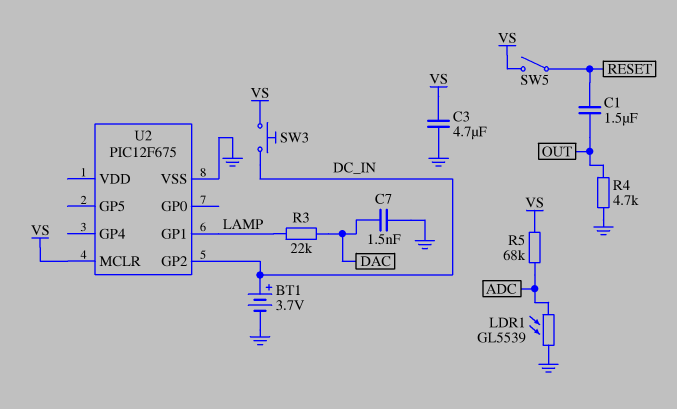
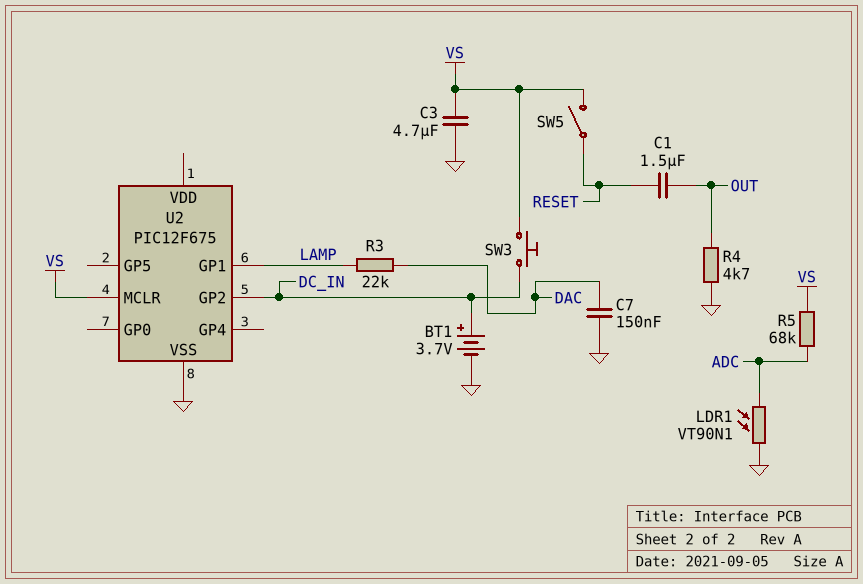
C7: 1.5nF (DAC, GND) -> 150nF (DAC, GND)
LDR1: GL5539 (ADC, GND) -> VT90N1 (ADC, GND)

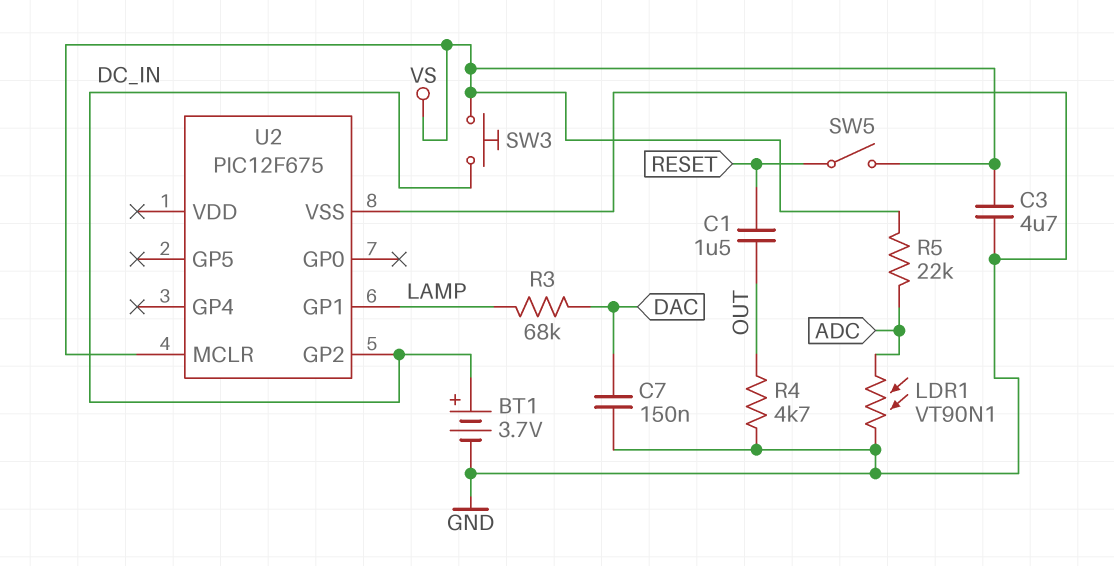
R3: 22k (DAC, LAMP) -> 68k (DAC, LAMP)
R5: 68k (ADC, VS) -> 22k (ADC, VS)

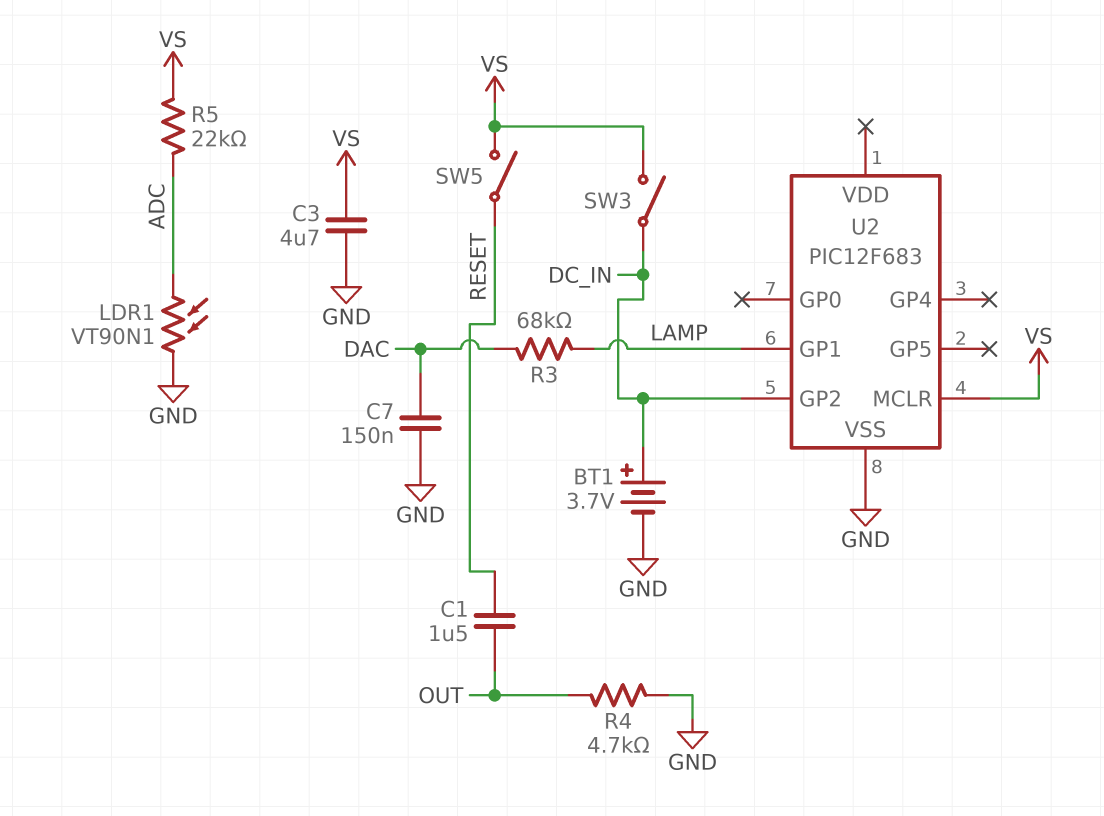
SW3: button (DC_IN, VS) -> switch (DC_IN, VS)
U2: PIC12F675 -> PIC12F683

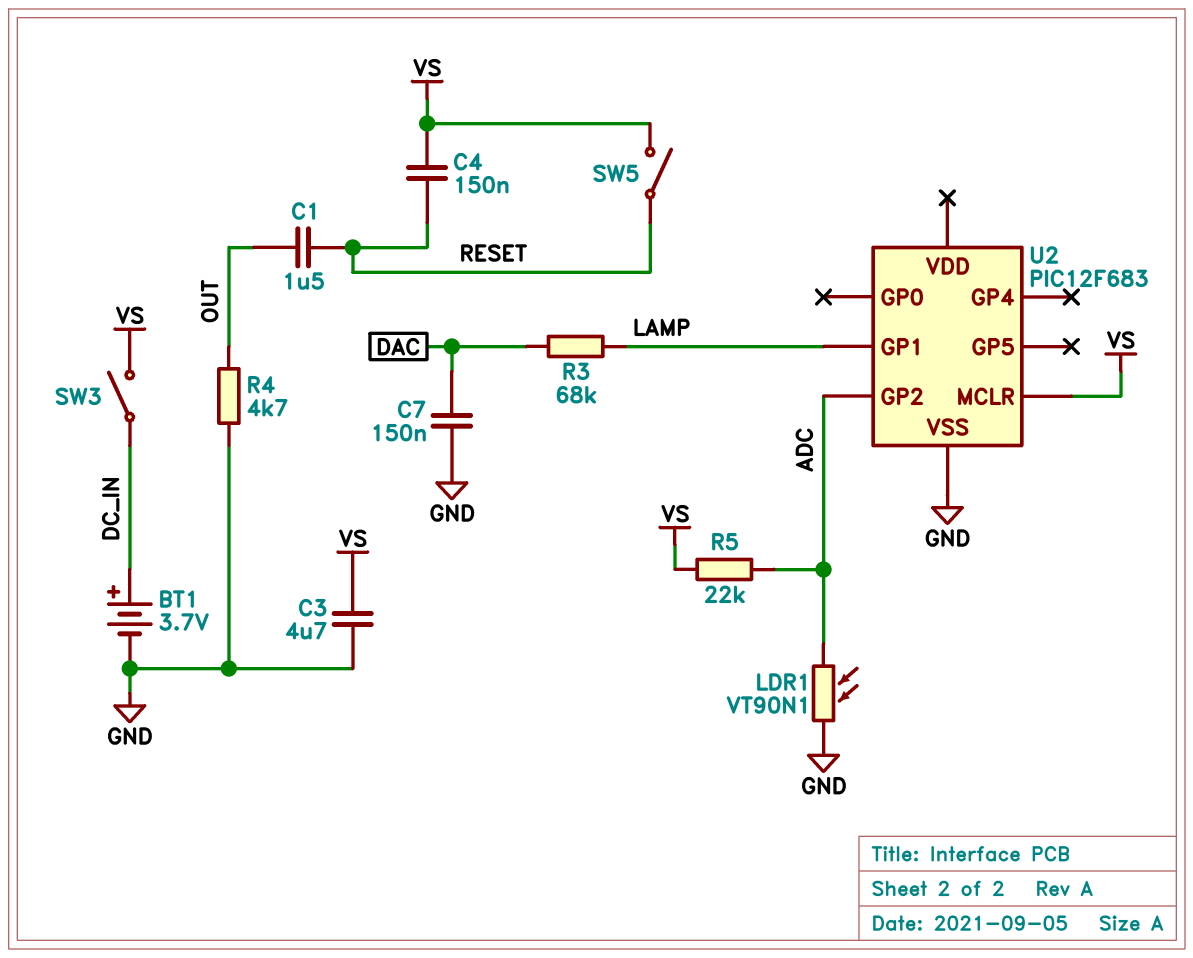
C4: none -> 150nF (RESET, VS)
U2 pin GP2: DC_IN -> ADC

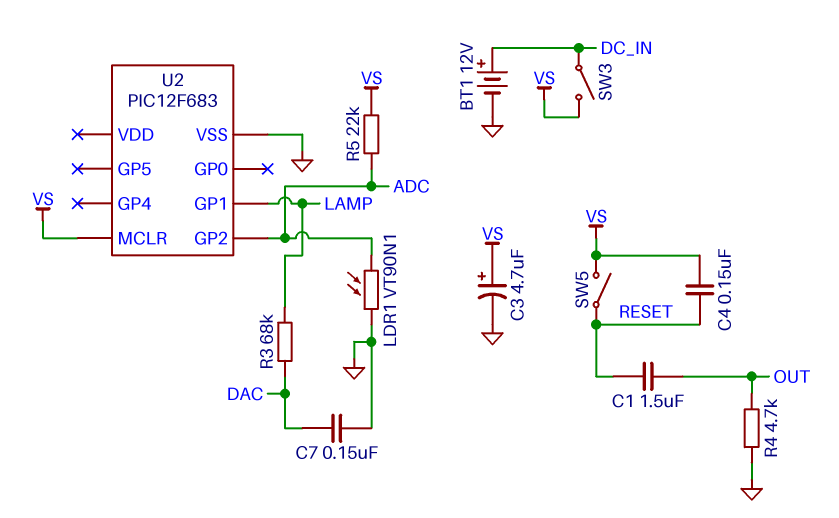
BT1: 3.7V (plus DC_IN, minus GND) -> 12V (plus DC_IN, minus GND)
C3: 4.7uF (GND, VS) -> 4.7uF (plus VS, minus GND)

